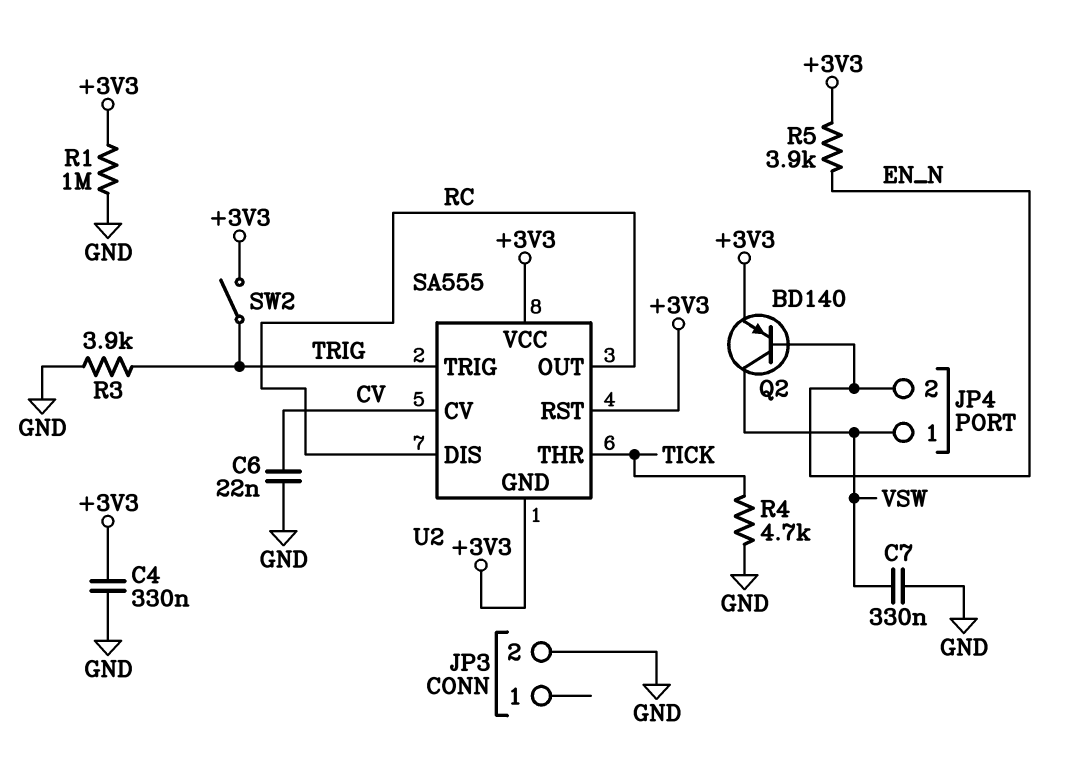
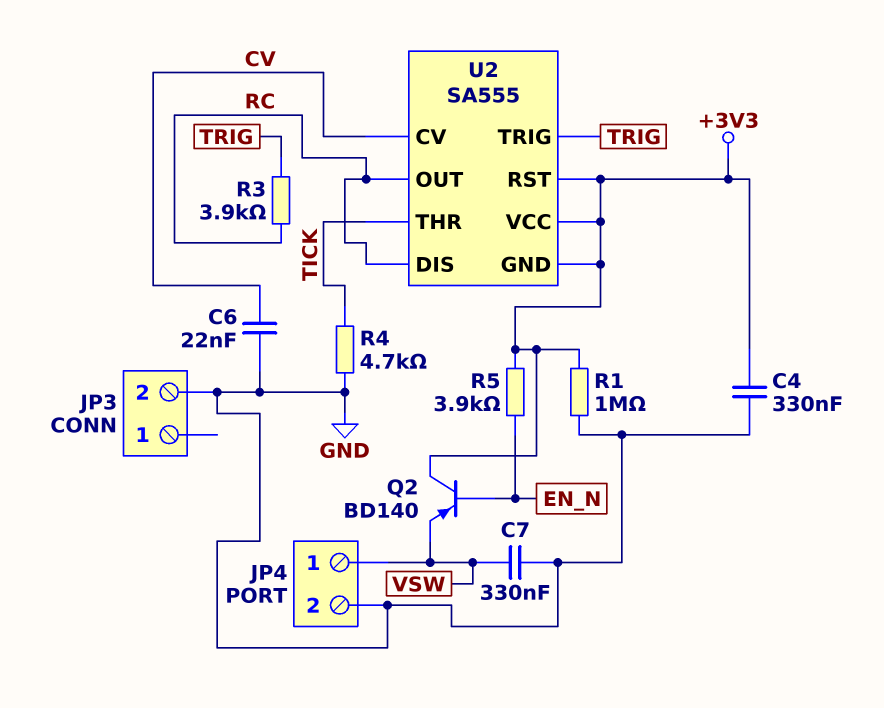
JP4 pin 2: EN_N -> GND
Q2: PNP BD140 (B EN_N, C VSW, E +3V3) -> PNP BD140 (B EN_N, C +3V3, E VSW)
R3: 3.9k (GND, TRIG) -> 3.9k (RC, TRIG)
SW2: switch (+3V3, TRIG) -> none

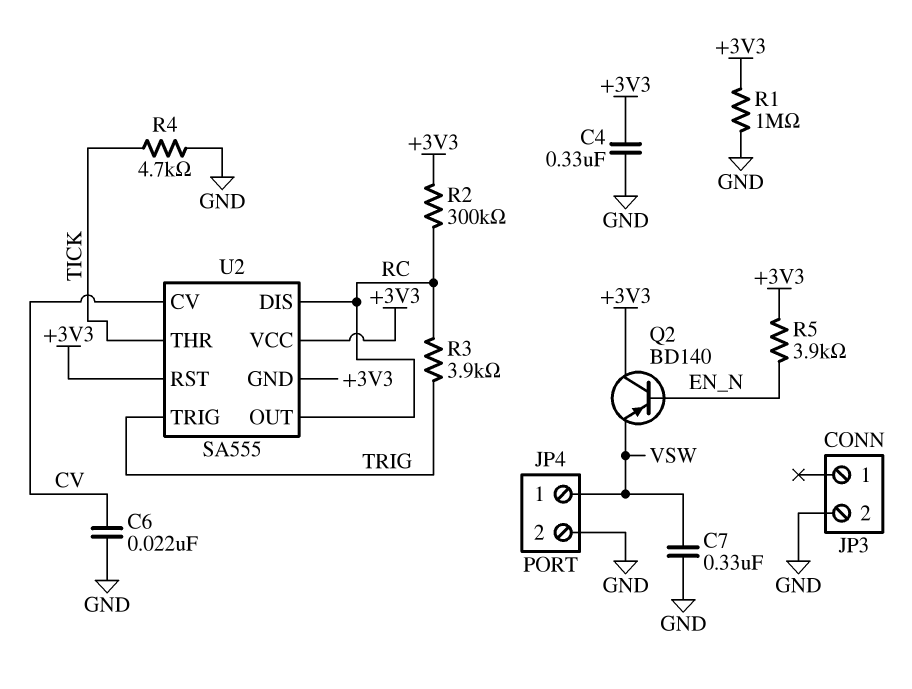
R2: none -> 300k (+3V3, RC)

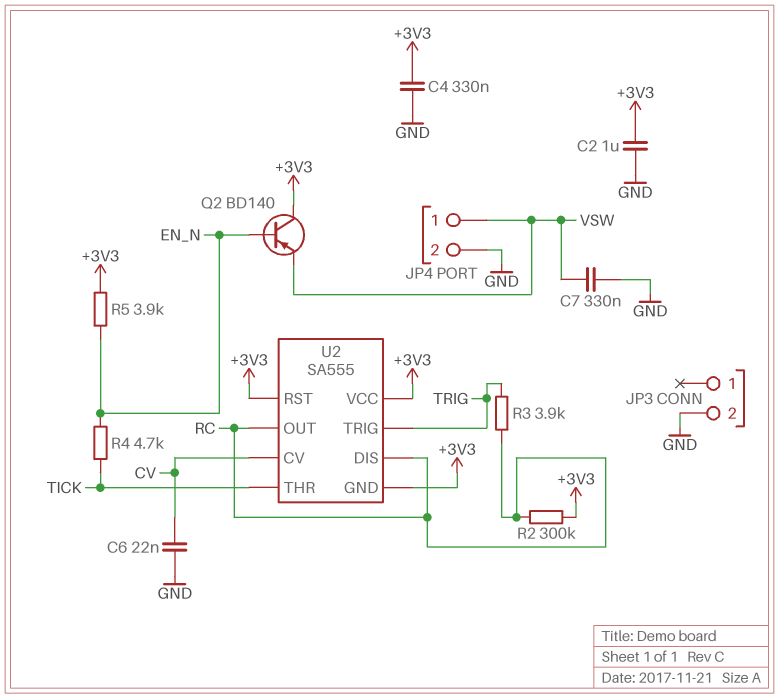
C2: none -> 1uF (+3V3, GND)
R1: 1M (+3V3, GND) -> none
R4: 4.7k (GND, TICK) -> 4.7k (EN_N, TICK)

